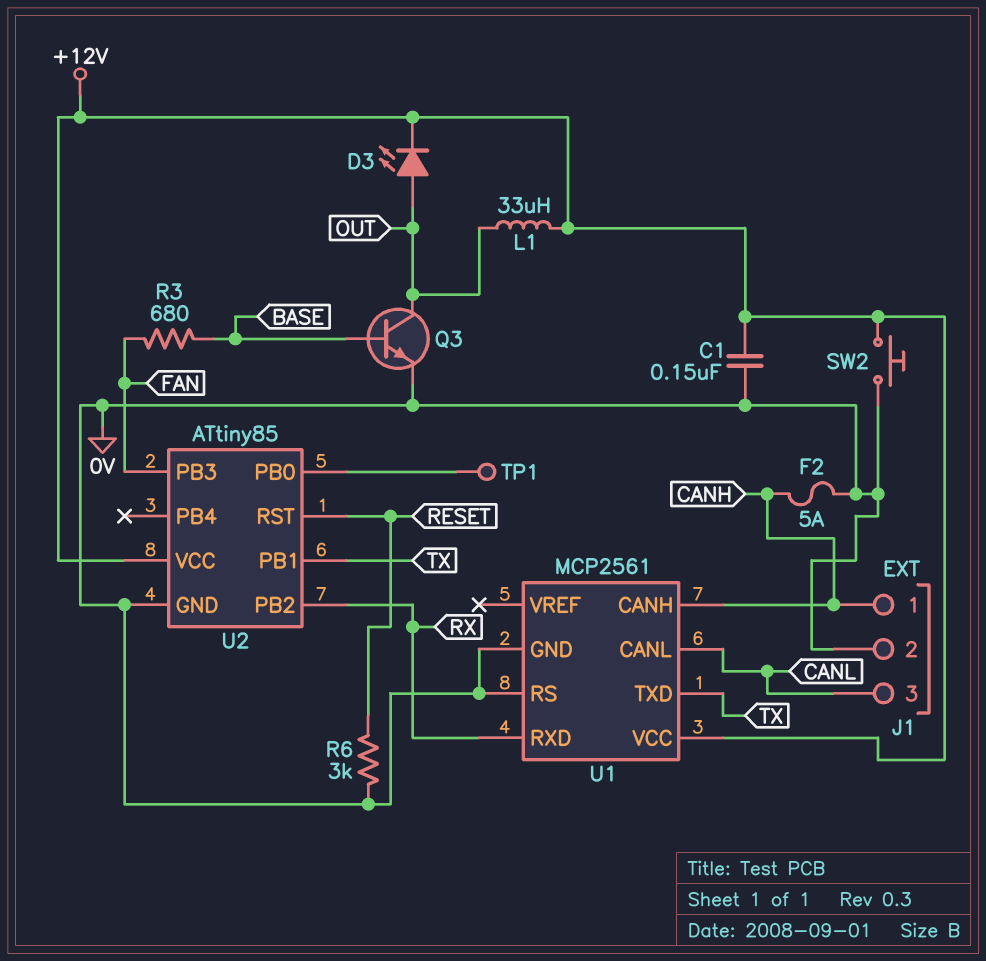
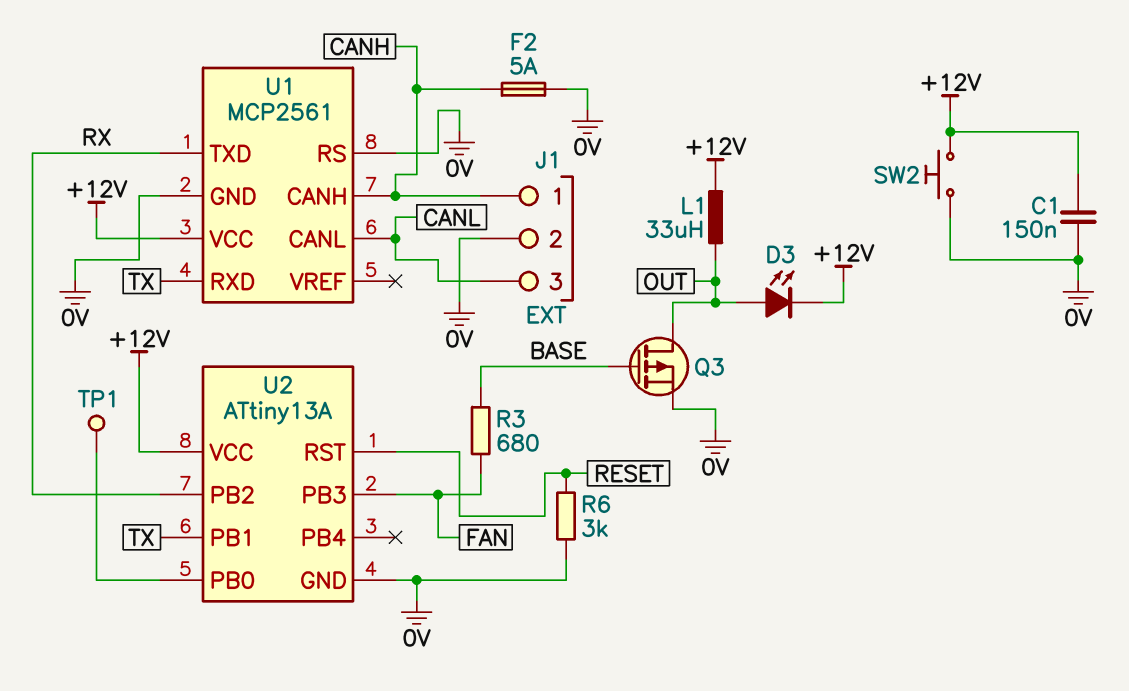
Q3: NPN (B BASE, C OUT, E 0V) -> PMOS (G BASE, D OUT, S 0V)
U1 pin RXD: RX -> TX
U1 pin TXD: TX -> RX
U2: ATtiny85 -> ATtiny13A

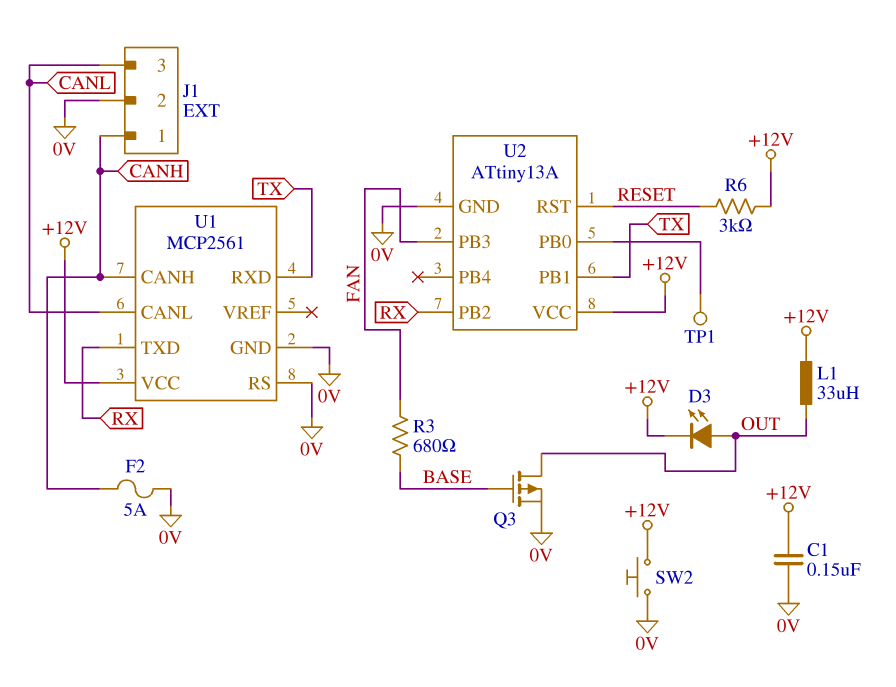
R6: 3k (0V, RESET) -> 3k (+12V, RESET)

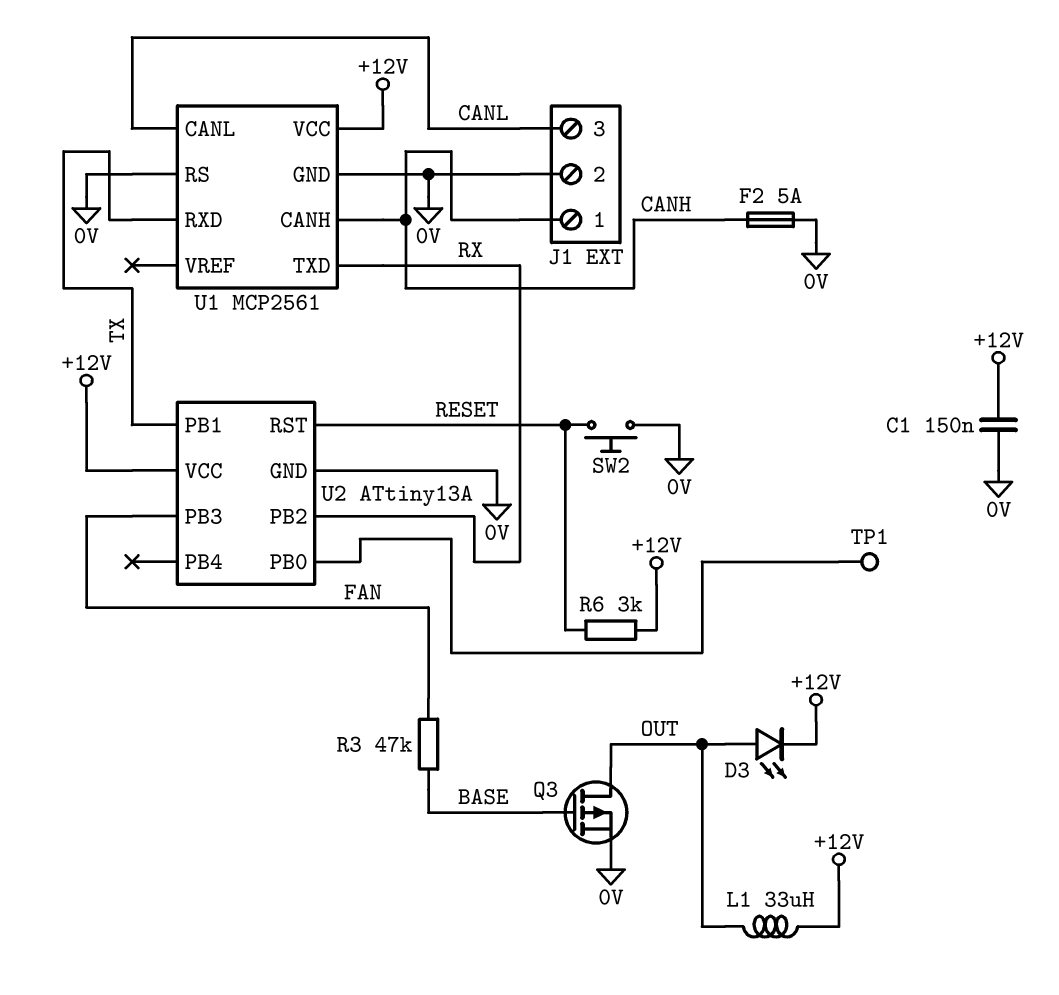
R3: 680 (BASE, FAN) -> 47k (BASE, FAN)
SW2: button (+12V, 0V) -> button (0V, RESET)

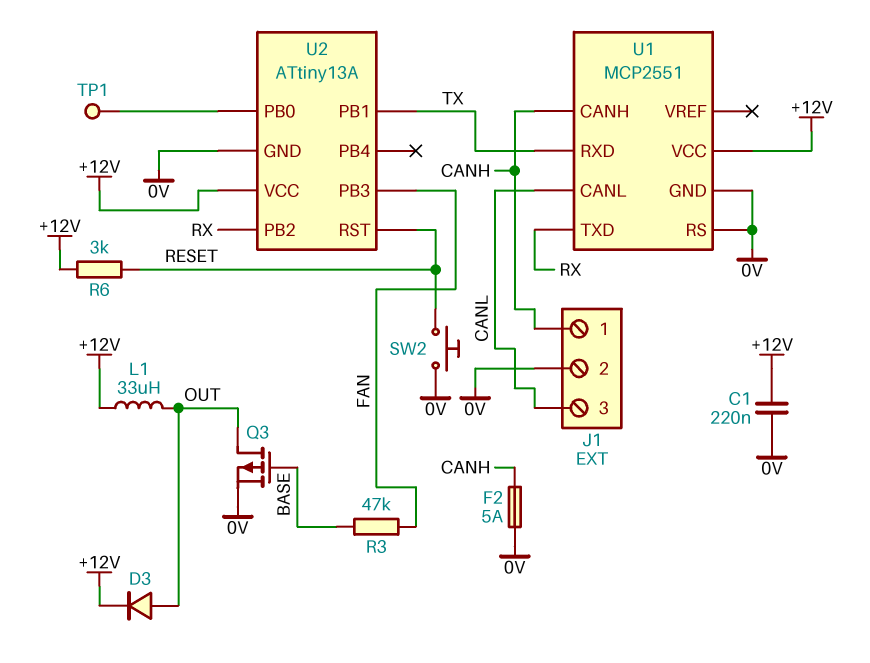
C1: 150nF (+12V, 0V) -> 220nF (+12V, 0V)
D3: LED (A OUT, K +12V) -> diode (A OUT, K +12V)
U1: MCP2561 -> MCP2551

